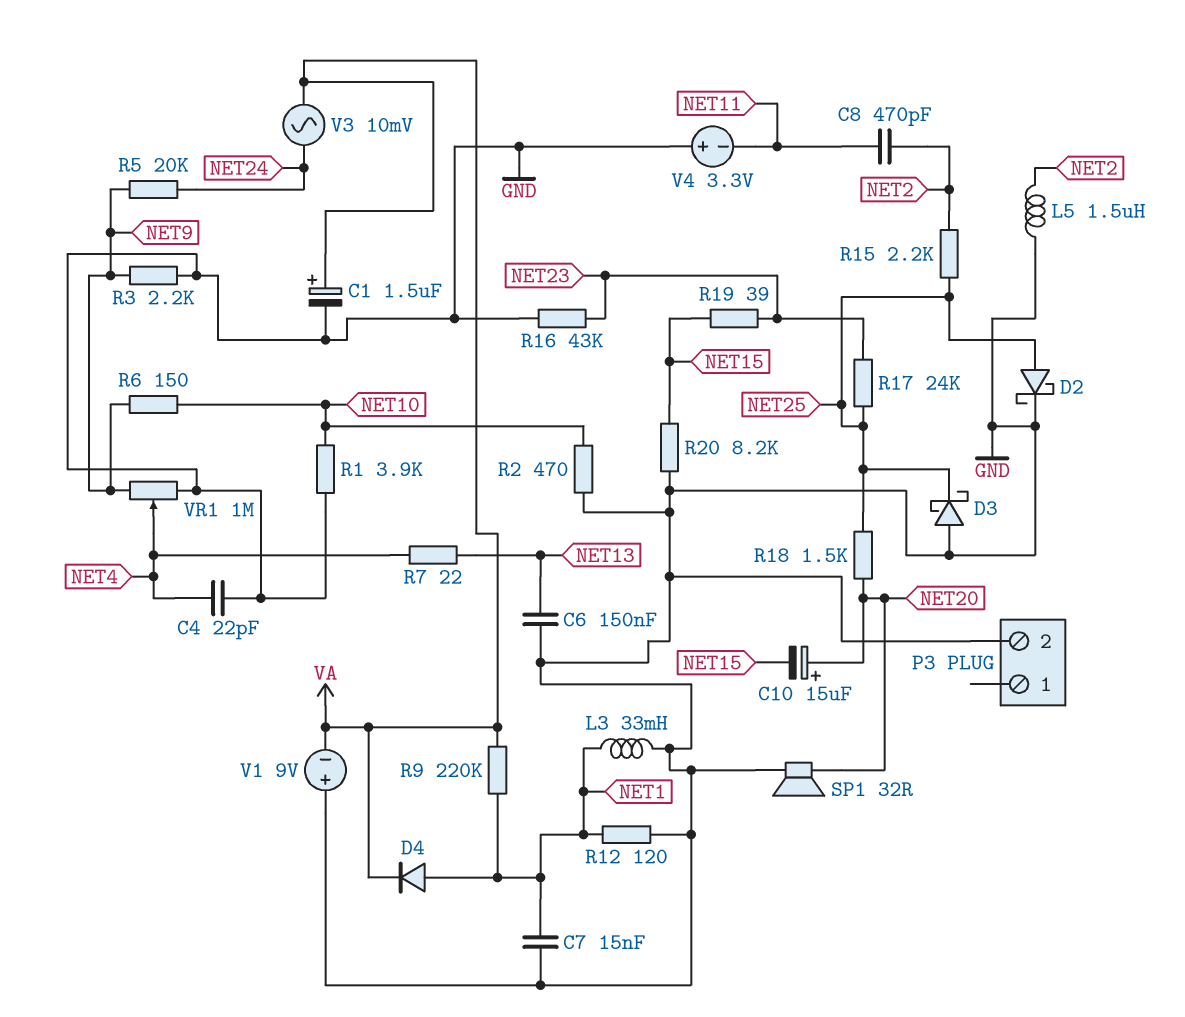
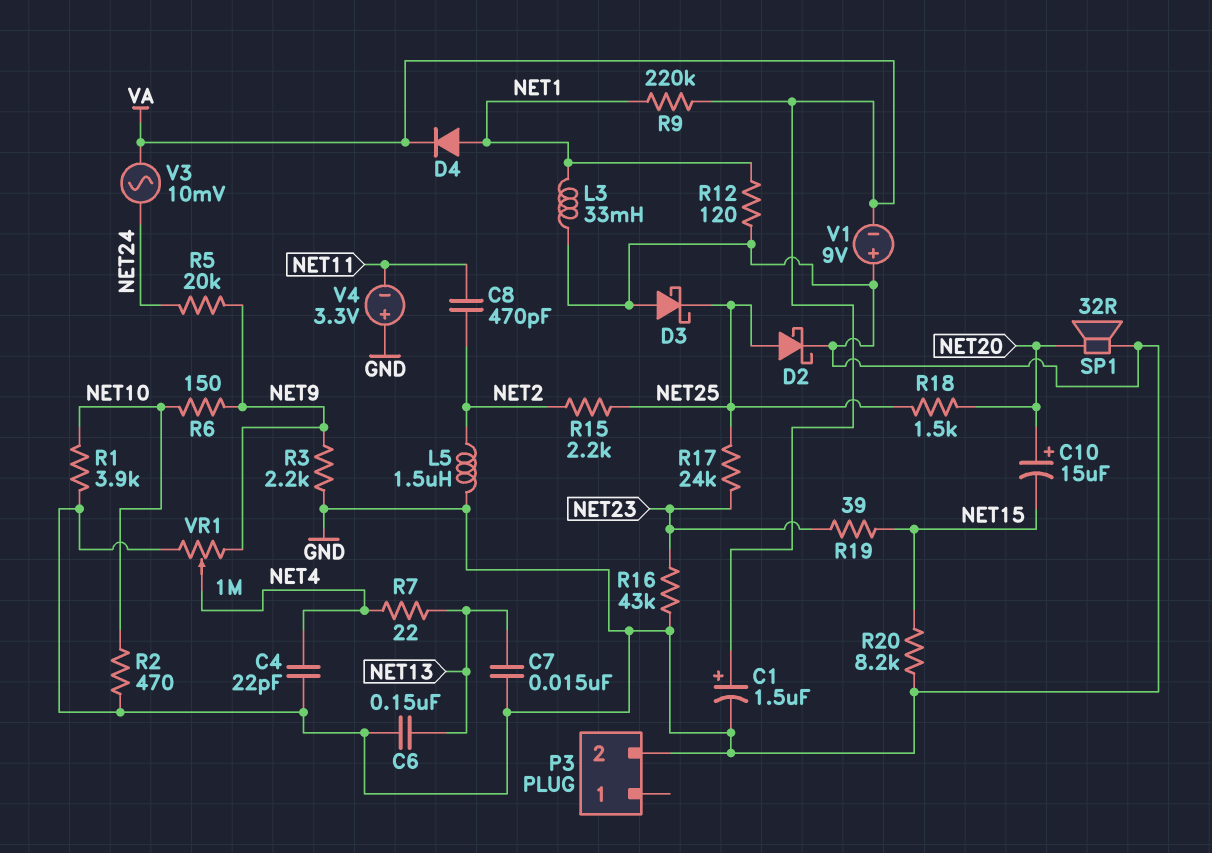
C7: 15nF (GND, NET1) -> 15nF (GND, NET13)

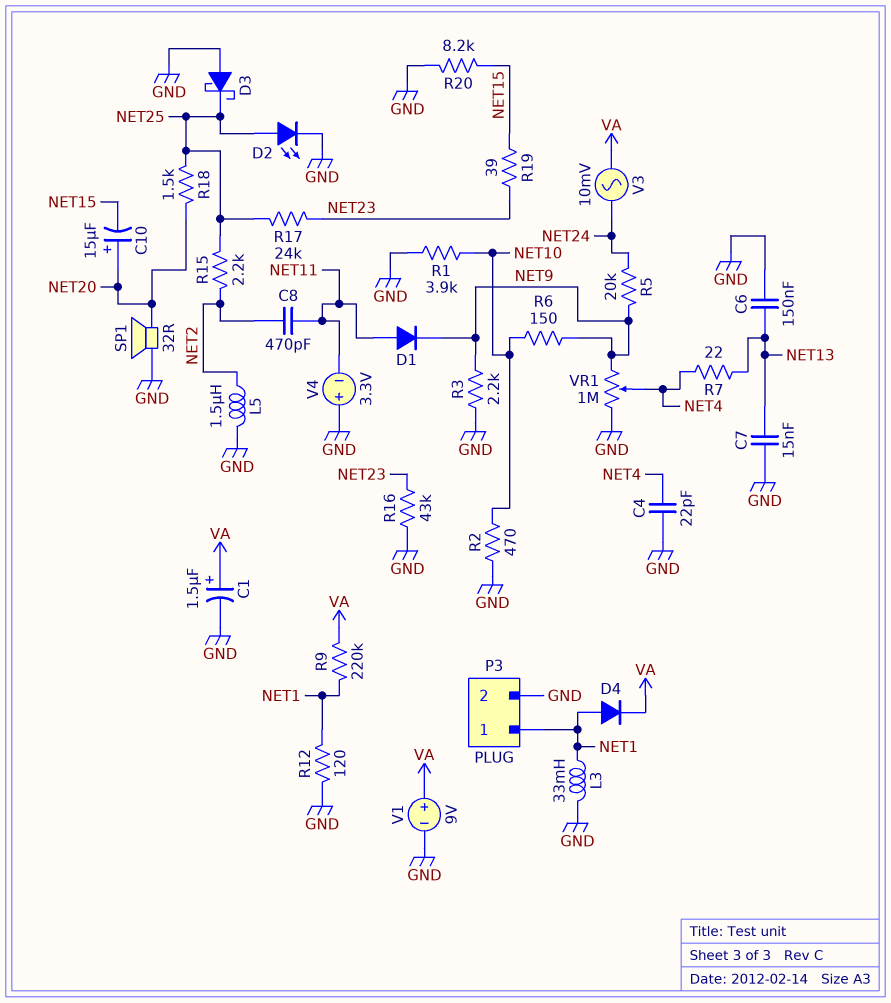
D1: none -> diode (A NET11, K NET9)
D2: schottky (A NET25, K GND) -> LED (A NET25, K GND)
P3 pin 1: none -> NET1
V1: 9V (plus GND, minus VA) -> 9V (plus VA, minus GND)

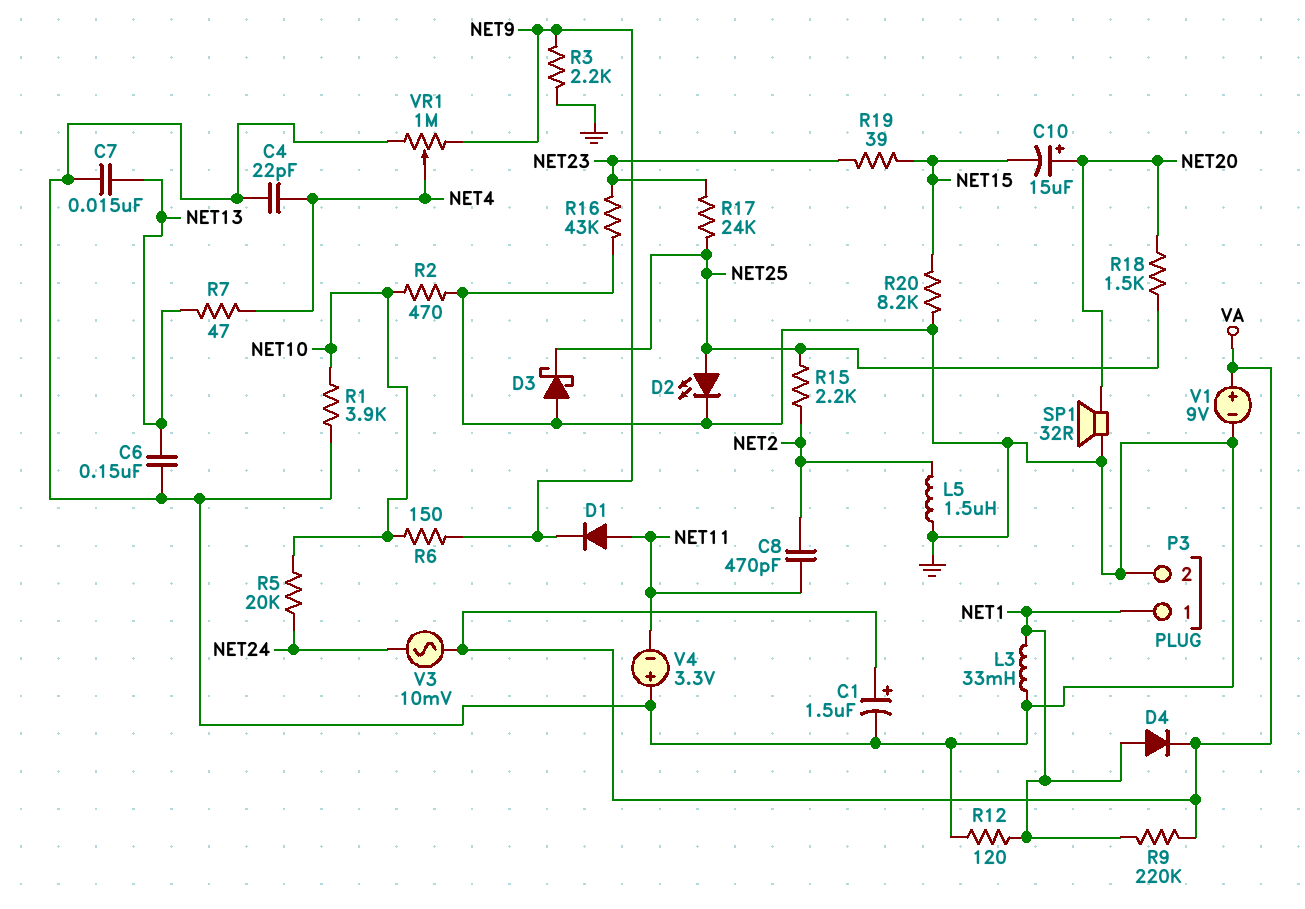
R5: 20k (NET9, NET24) -> 20k (NET10, NET24)
R7: 22 (NET4, NET13) -> 47 (NET4, NET13)

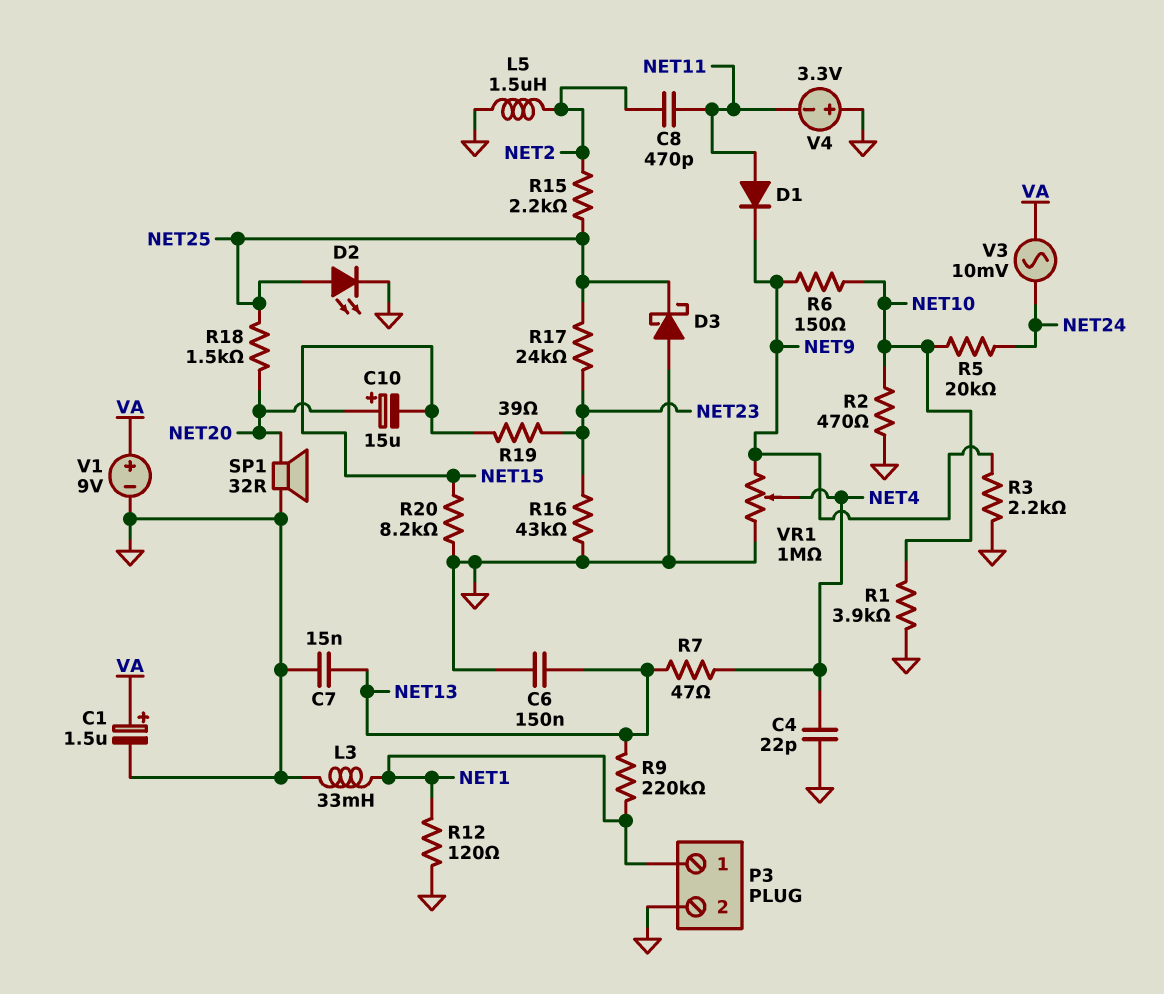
D4: diode (A NET1, K VA) -> none
R9: 220k (NET1, VA) -> 220k (NET1, NET13)

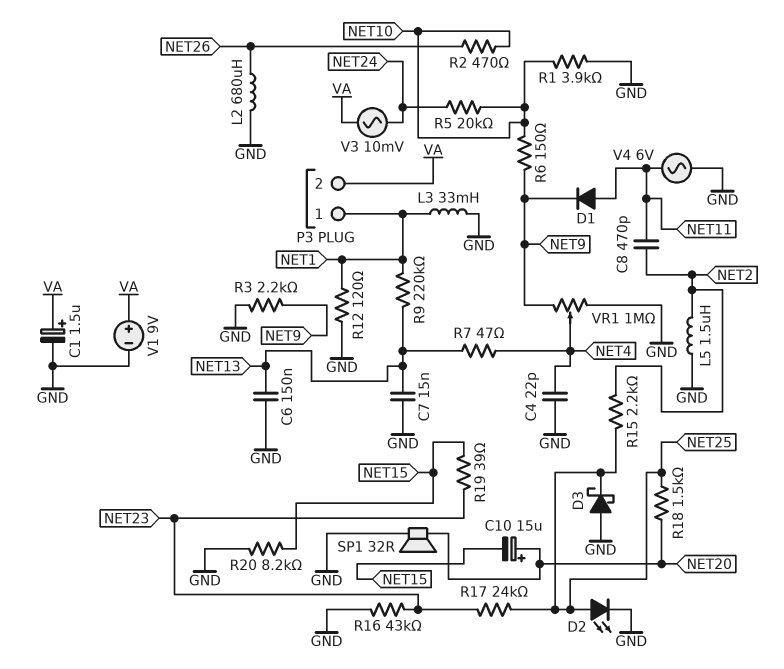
L2: none -> 680uH (GND, NET26)
P3 pin 2: GND -> VA
R2: 470 (GND, NET10) -> 470 (NET10, NET26)
V4: 3.3V (plus GND, minus NET11) -> AC 6V (GND, NET11)

